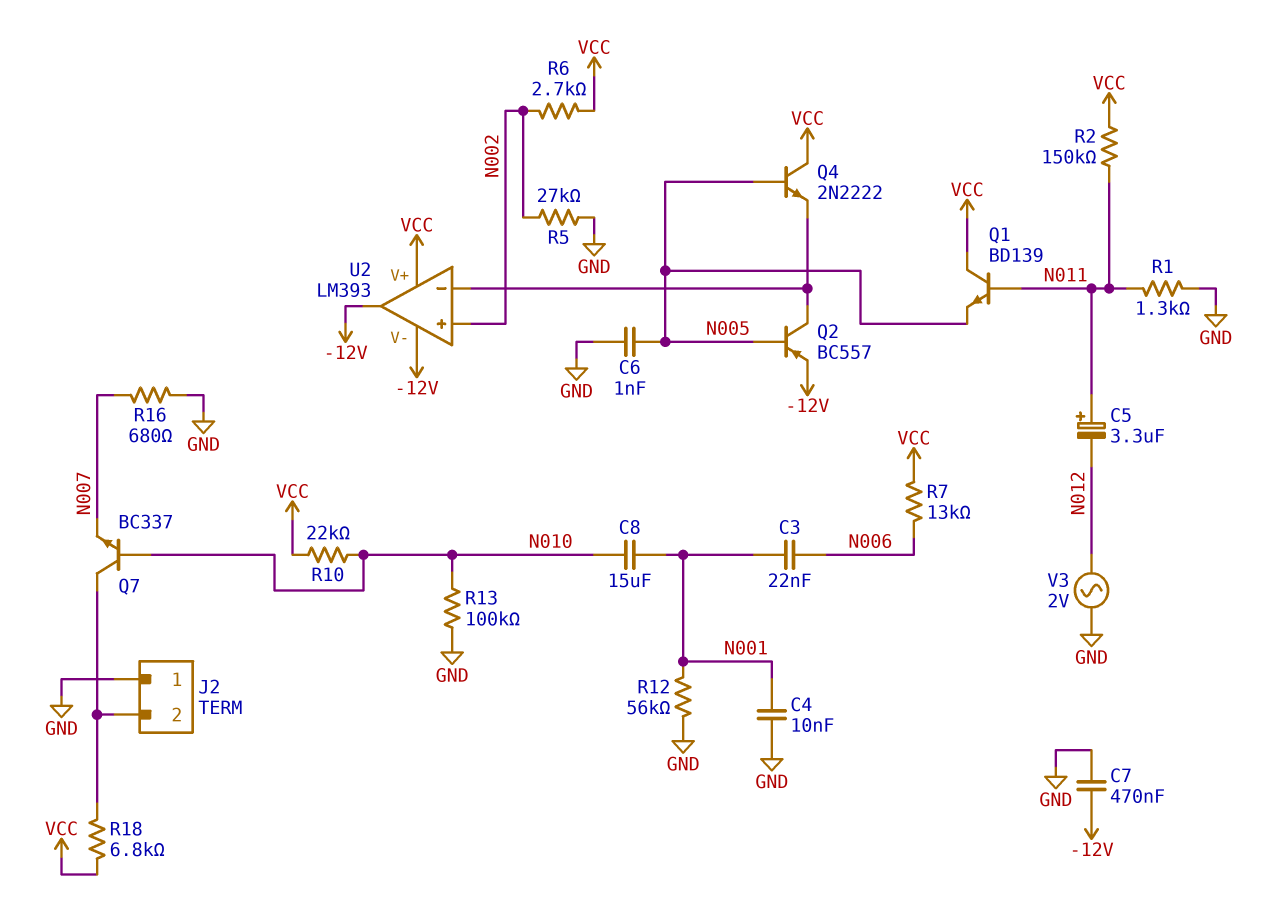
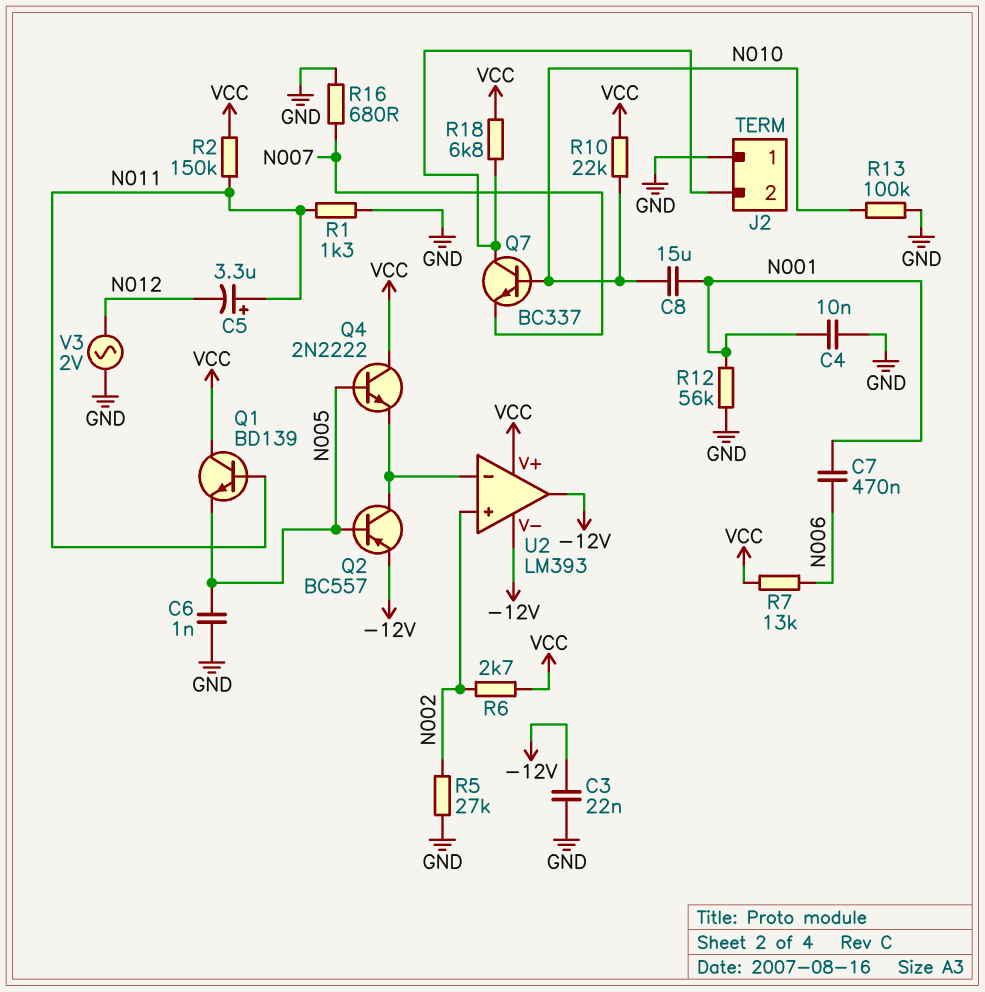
C3: 22nF (N001, N006) -> 22nF (-12V, GND)
C7: 470nF (-12V, GND) -> 470nF (N001, N006)

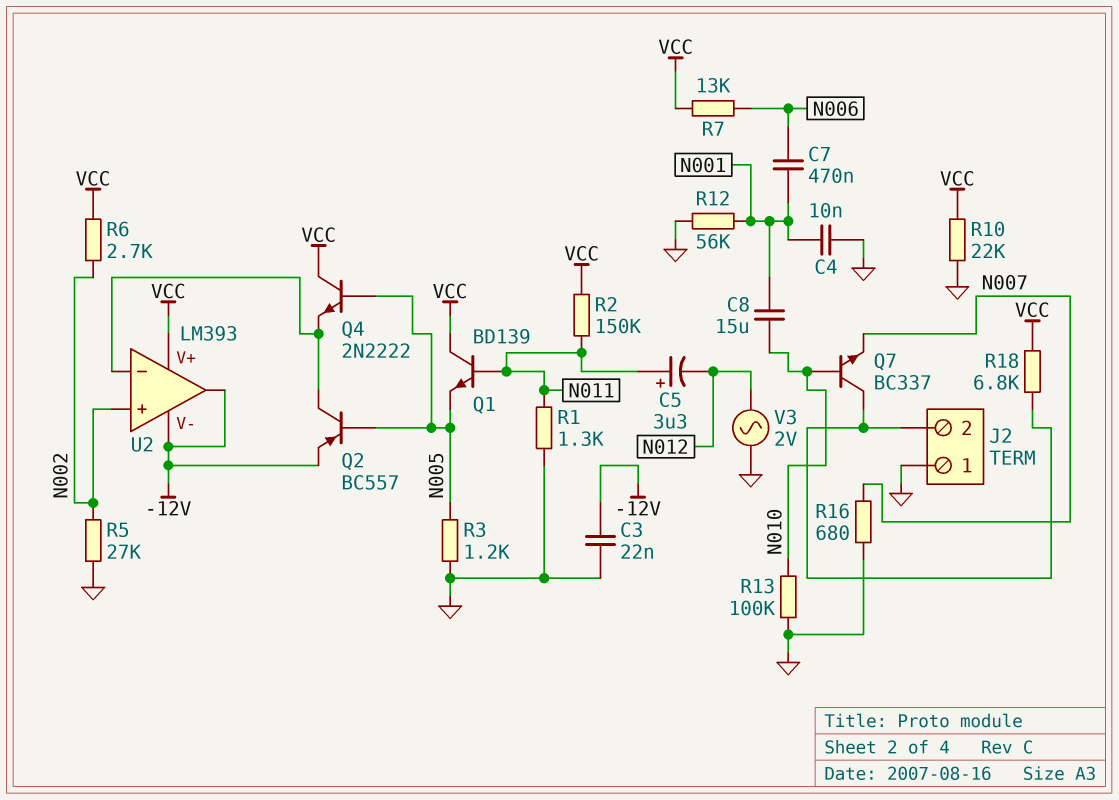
C6: 1nF (GND, N005) -> none
R3: none -> 1.2k (GND, N005)
R10: 22k (N010, VCC) -> 22k (GND, VCC)

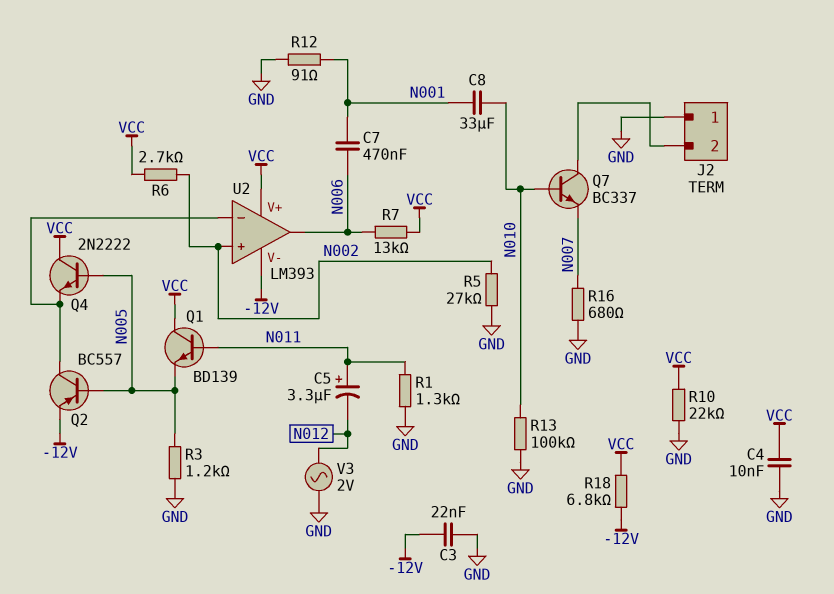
C4: 10nF (GND, N001) -> 10nF (GND, VCC)
C8: 15uF (N001, N010) -> 33uF (N001, N010)
R2: 150k (N011, VCC) -> none
R12: 56k (GND, N001) -> 91 (GND, N001)
R18: 6.8k (J2/2, VCC) -> 6.8k (-12V, VCC)
U2 pin out: -12V -> N006

